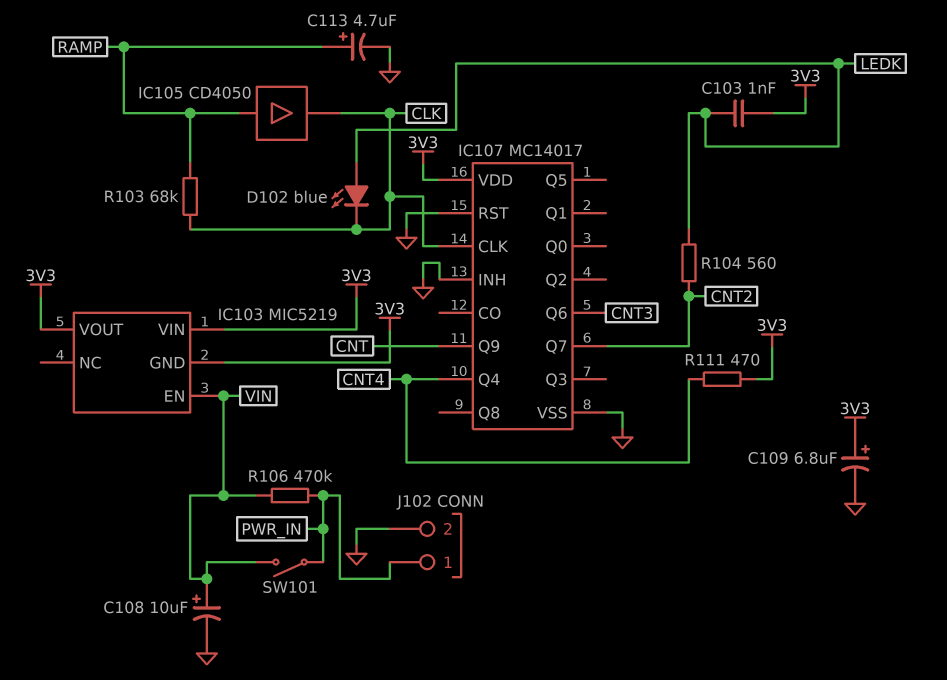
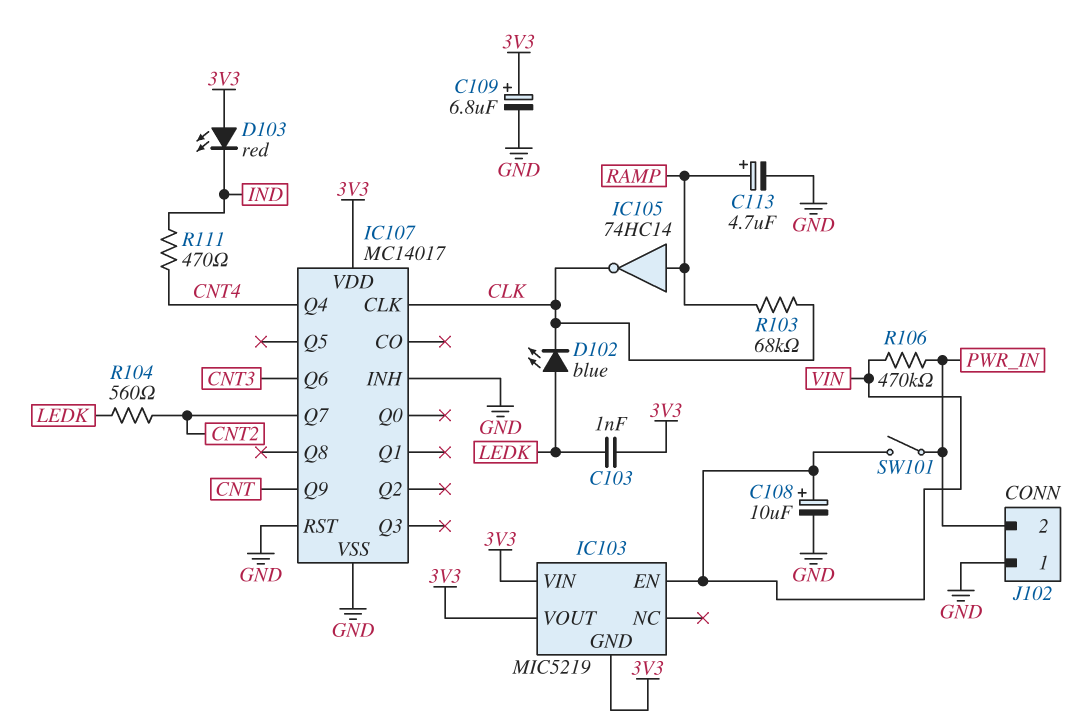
D103: none -> LED red (A 3V3, K IND)
IC105: buffer CD4050 (in RAMP, out CLK) -> NOT 74HC14 (in RAMP, out CLK)
J102 pin 1: PWR_IN -> GND
J102 pin 2: GND -> PWR_IN
R111: 470 (3V3, CNT4) -> 470 (CNT4, IND)

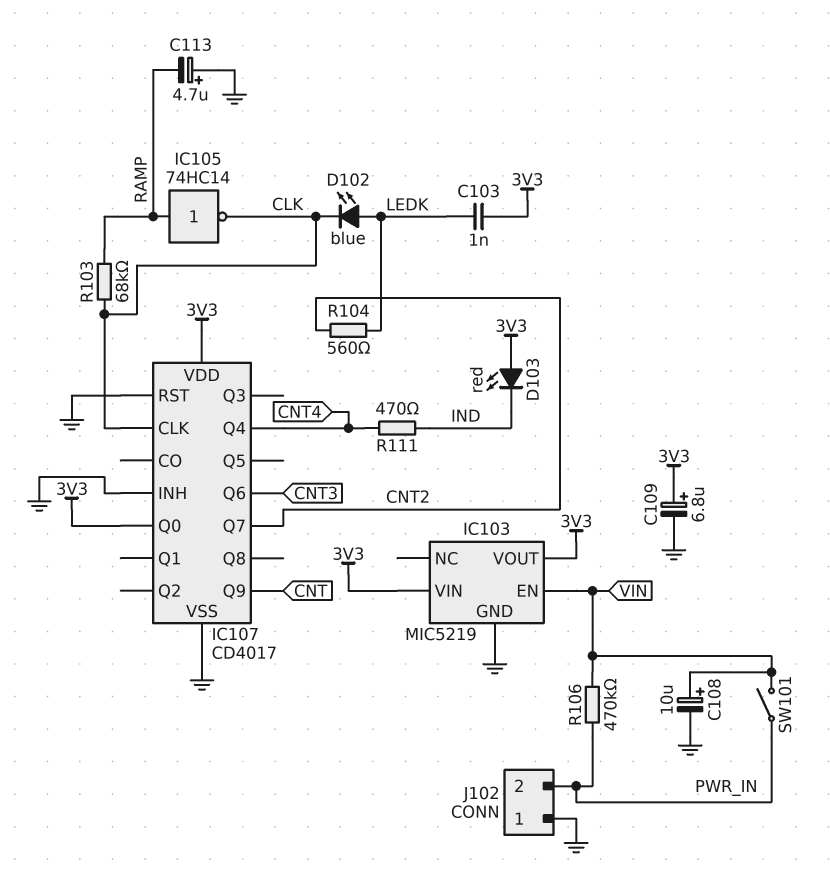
C113: 4.7uF (plus RAMP, minus GND) -> 4.7uF (plus GND, minus RAMP)
IC103 pin GND: 3V3 -> GND
IC107: MC14017 -> CD4017
IC107 pin Q0: none -> 3V3

